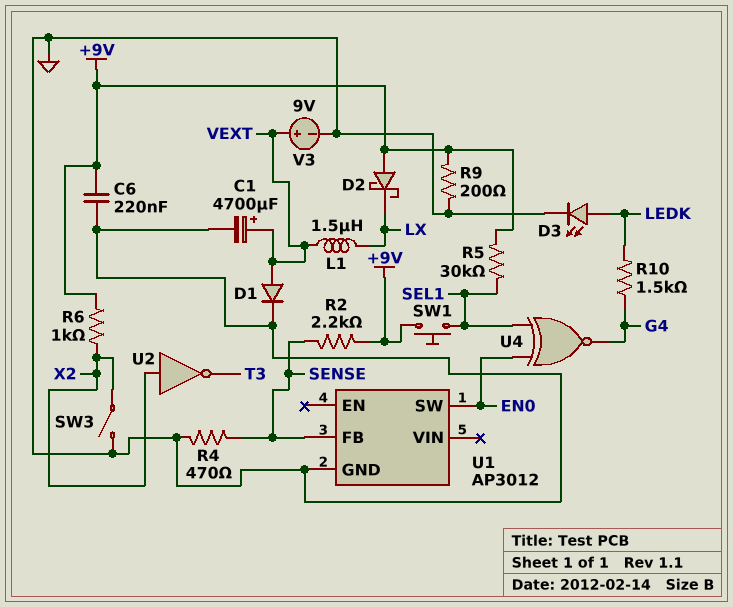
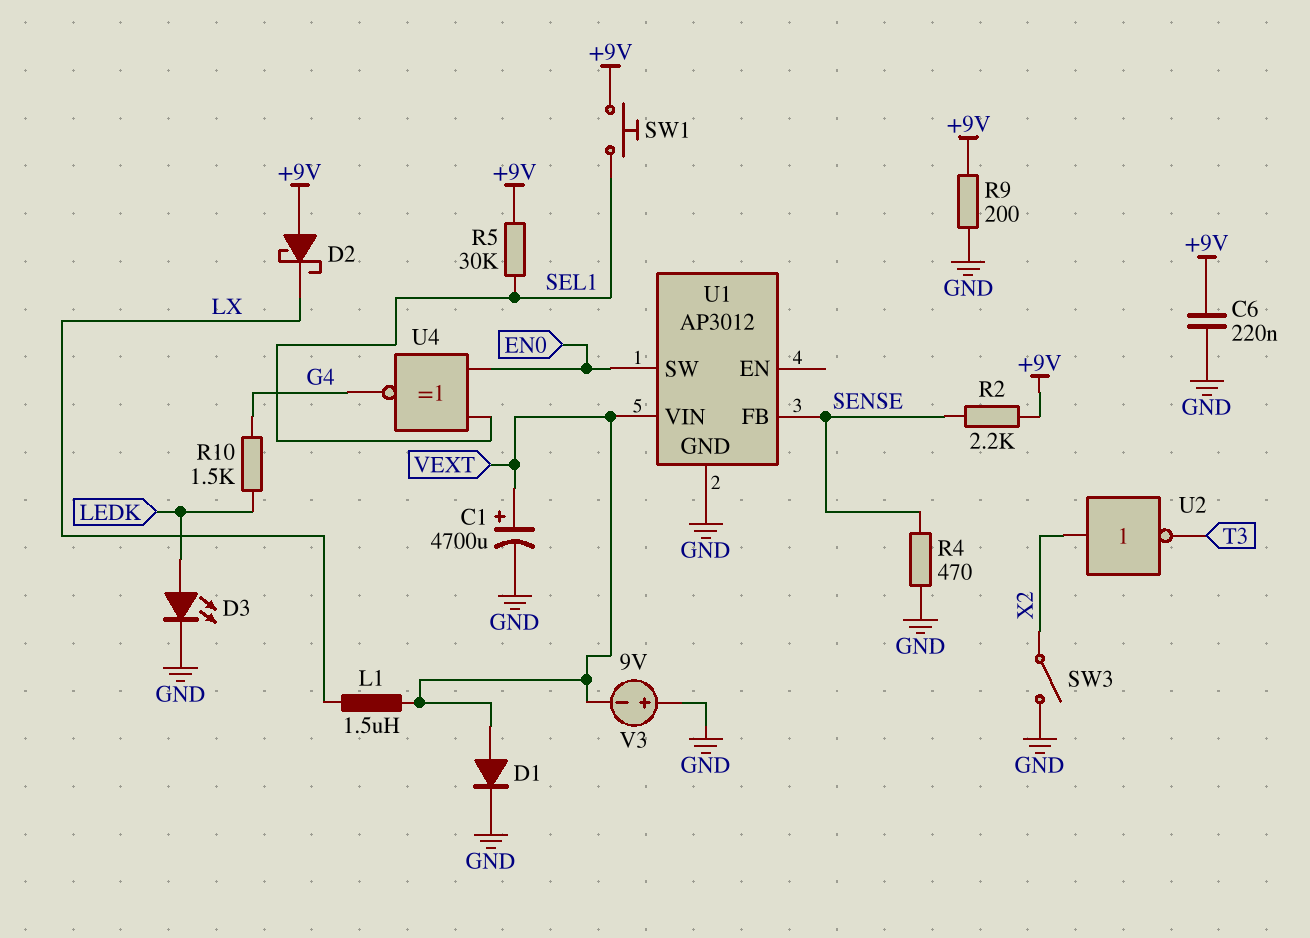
R6: 1k (+9V, X2) -> none
U1 pin VIN: none -> VEXT
V3: 9V (plus VEXT, minus GND) -> 9V (plus GND, minus VEXT)

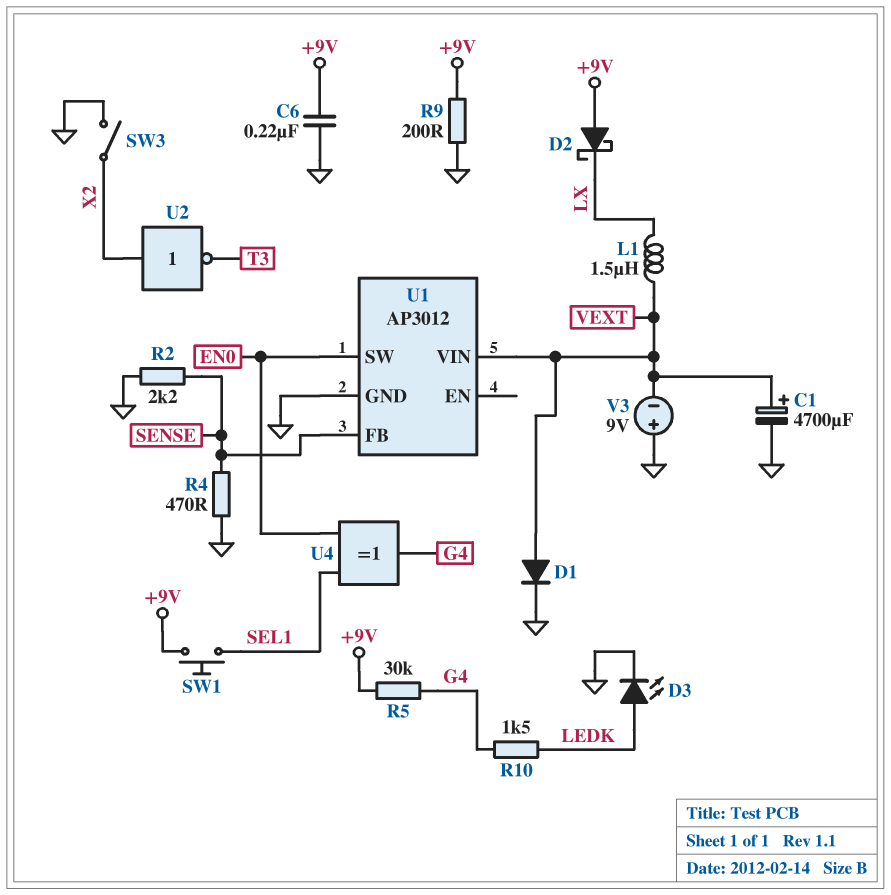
R2: 2.2k (+9V, SENSE) -> 2.2k (GND, SENSE)
R5: 30k (+9V, SEL1) -> 30k (+9V, G4)
U4: XNOR (in EN0, in SEL1, out G4) -> XOR (in EN0, in SEL1, out G4)

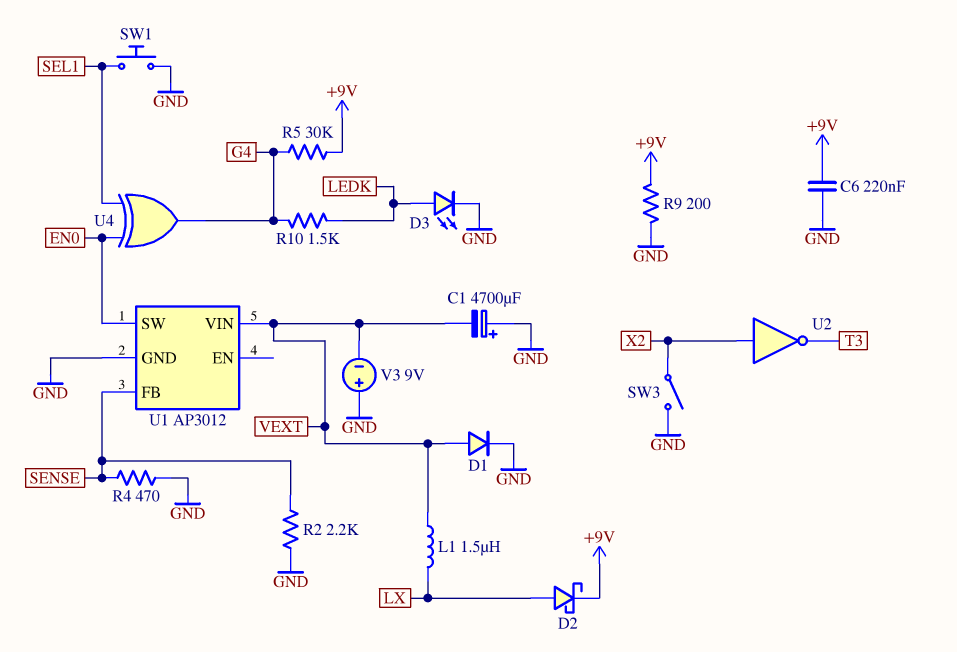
C1: 4700uF (plus VEXT, minus GND) -> 4700uF (plus GND, minus VEXT)
D2: schottky (A +9V, K LX) -> schottky (A LX, K +9V)
SW1: button (+9V, SEL1) -> button (GND, SEL1)

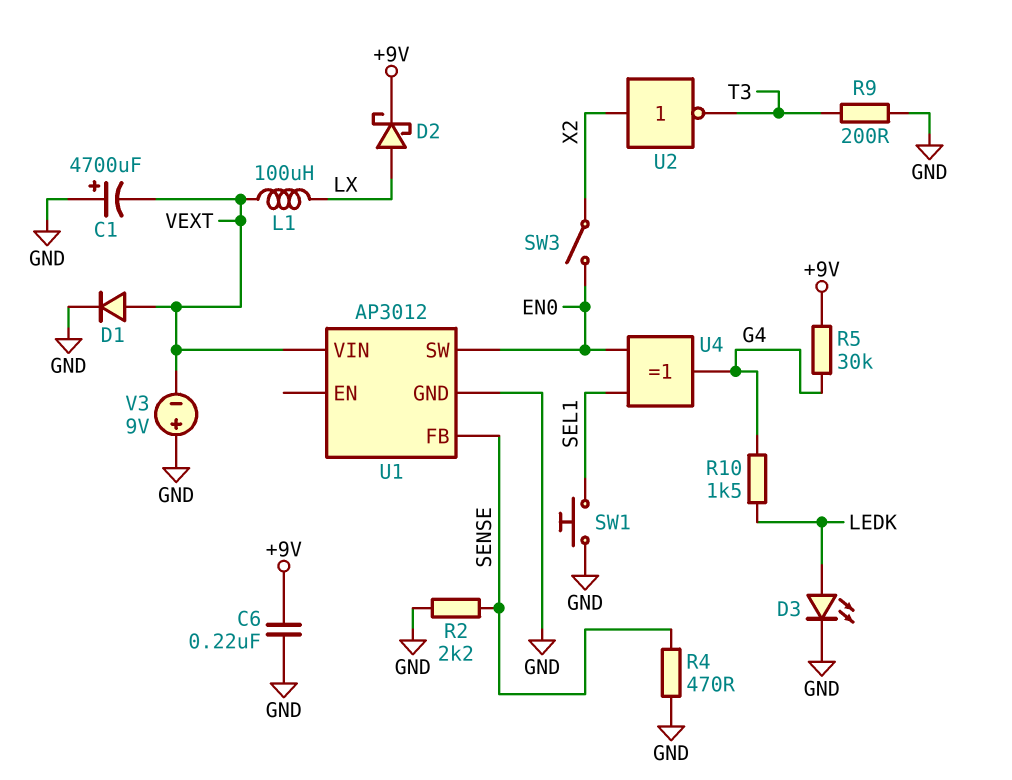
L1: 1.5uH (LX, VEXT) -> 100uH (LX, VEXT)
R9: 200 (+9V, GND) -> 200 (GND, T3)
SW3: switch (GND, X2) -> switch (EN0, X2)

